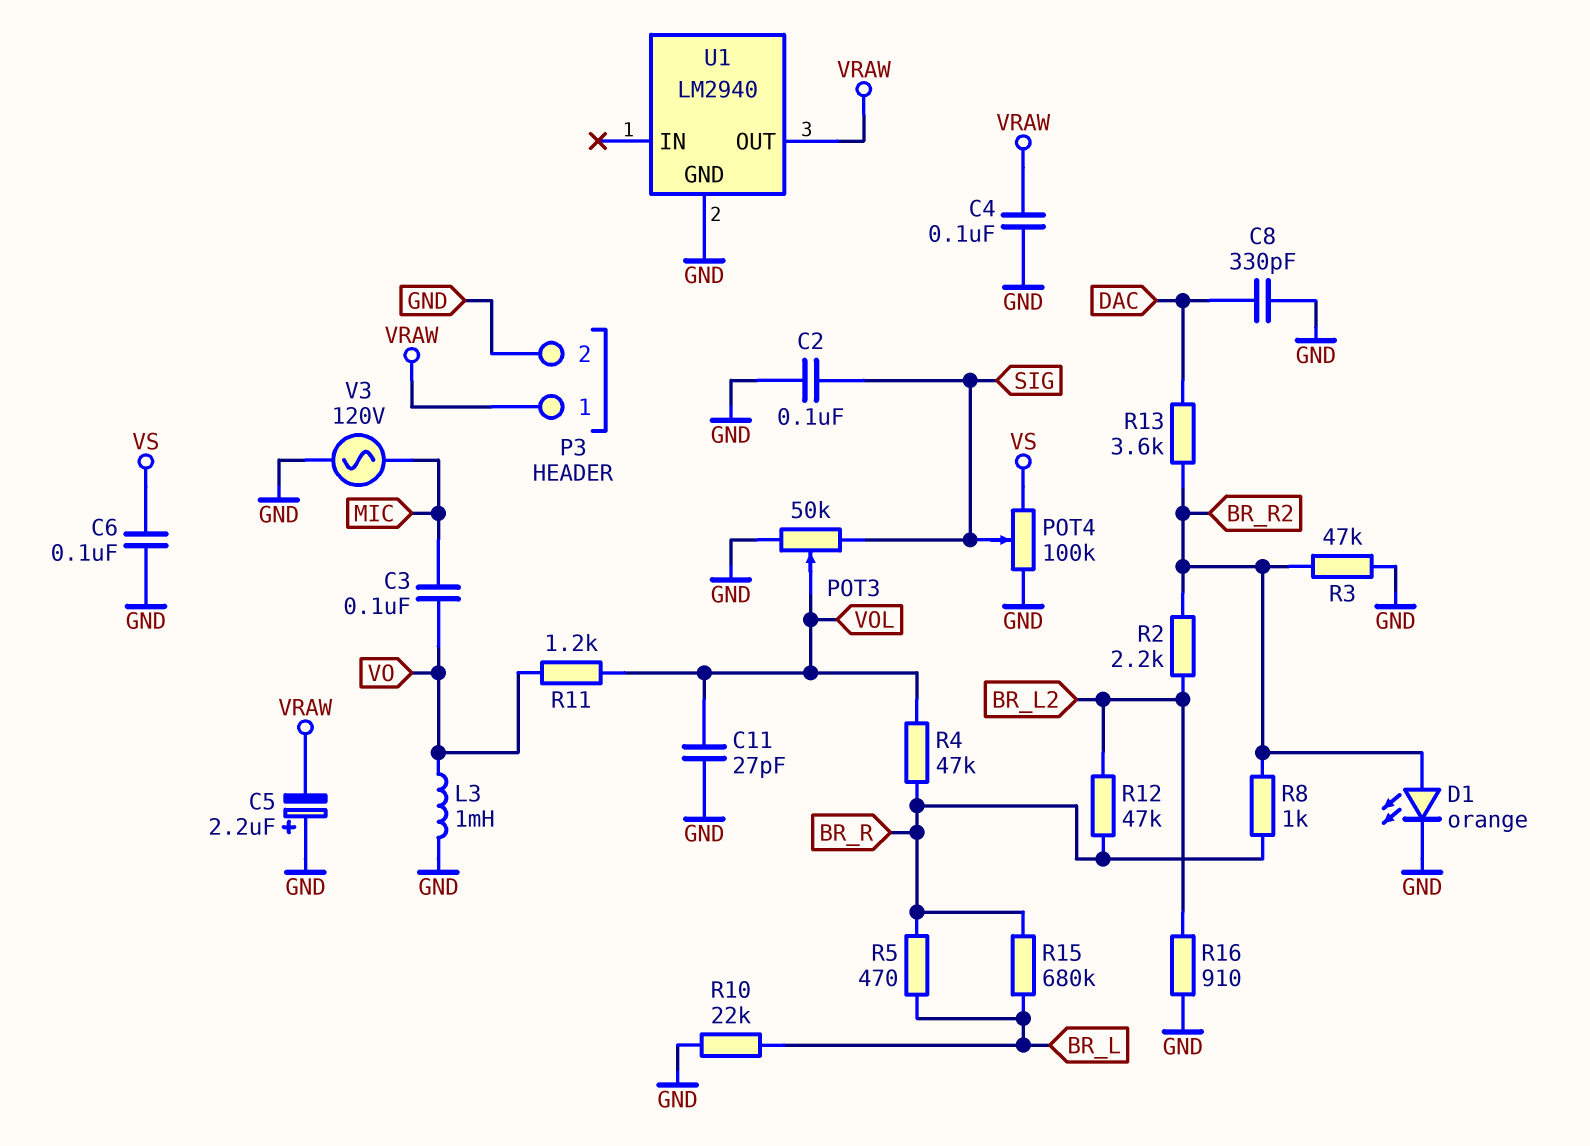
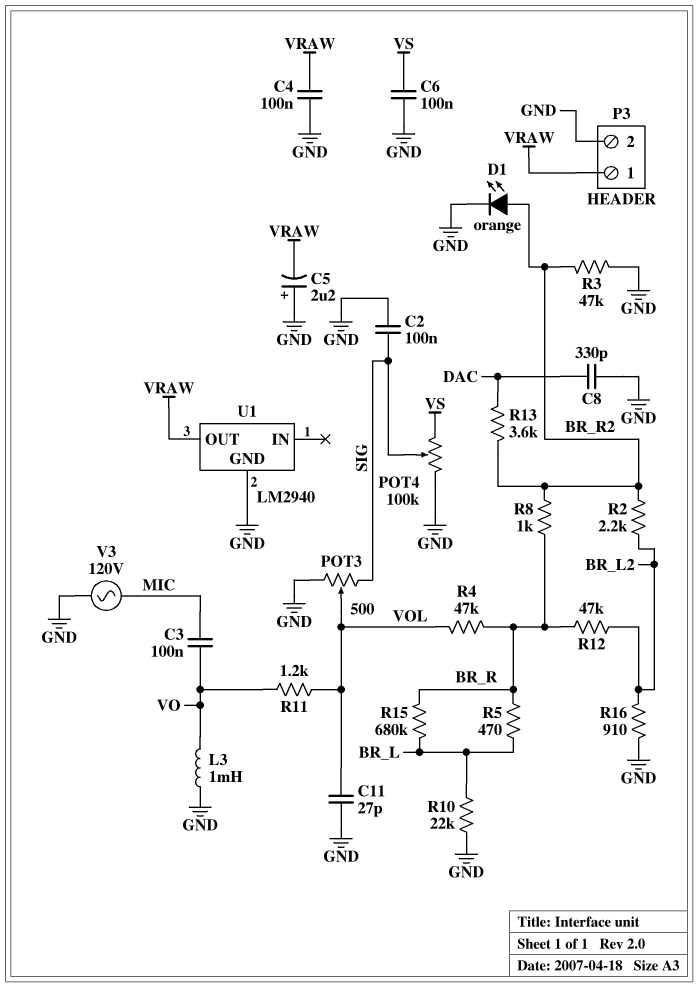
POT3: 50k (GND, SIG, wiper VOL) -> 500 (GND, SIG, wiper VOL)

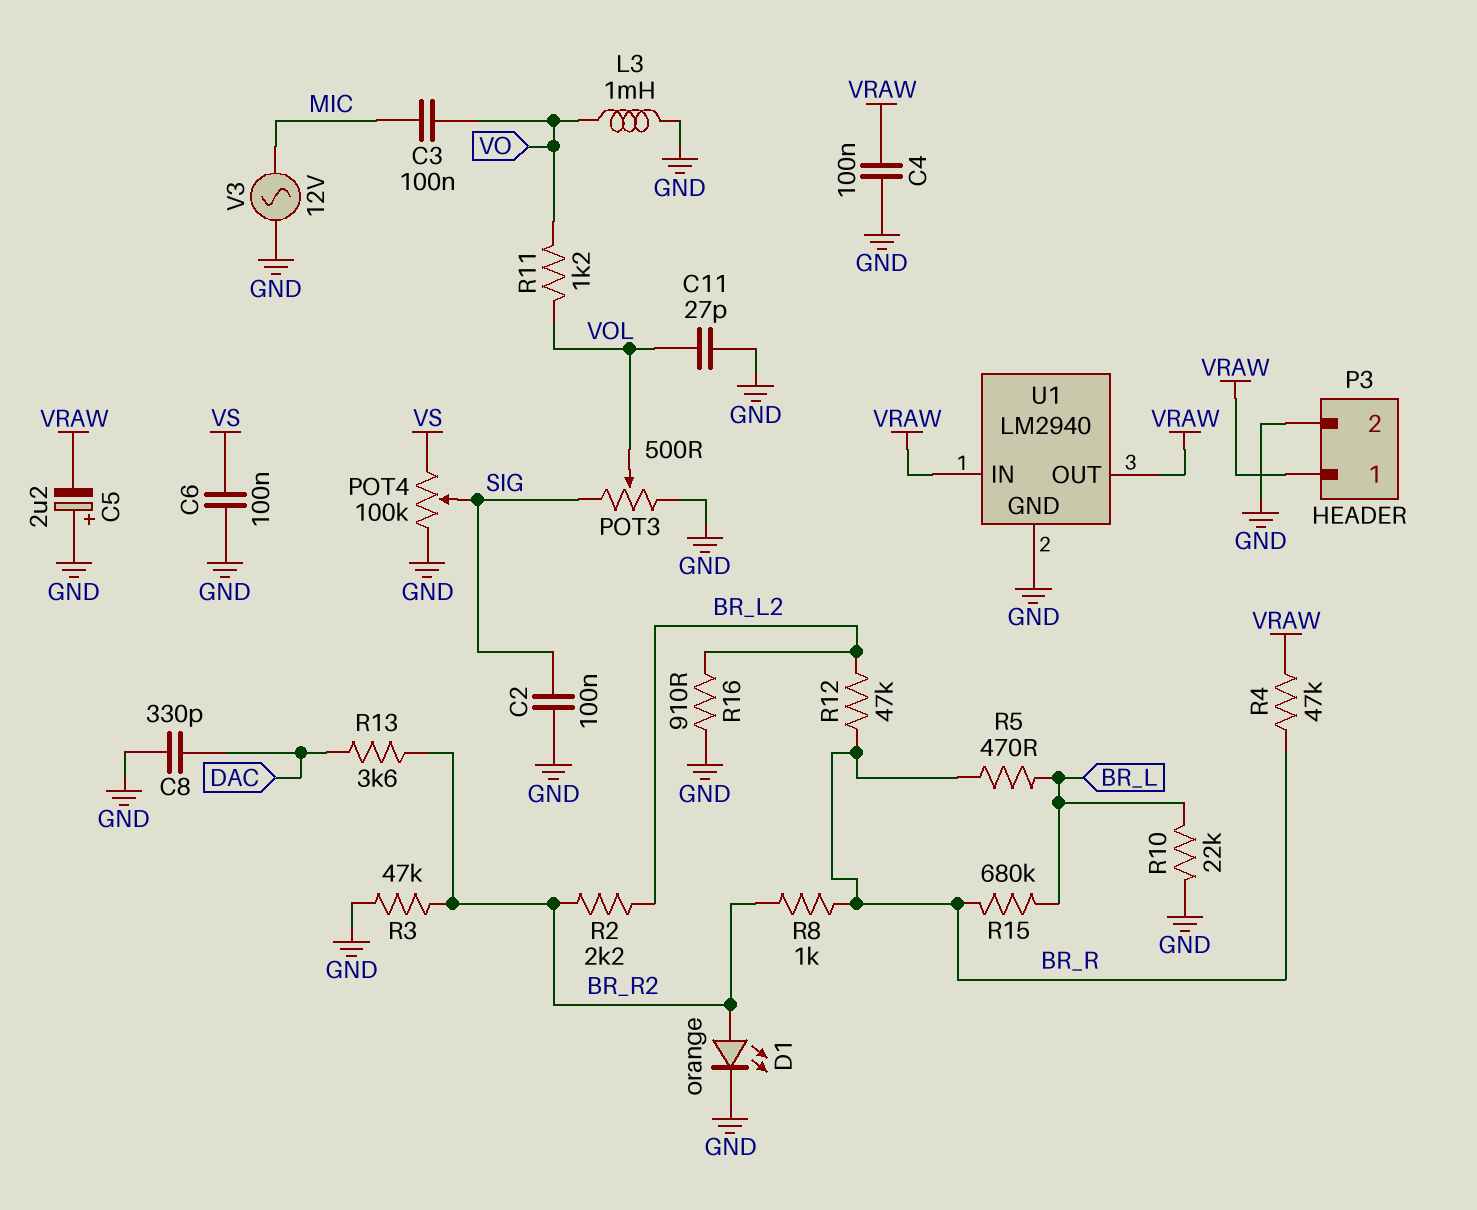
R4: 47k (BR_R, VOL) -> 47k (BR_R, VRAW)
U1 pin IN: none -> VRAW
V3: AC 120V (GND, MIC) -> AC 12V (GND, MIC)

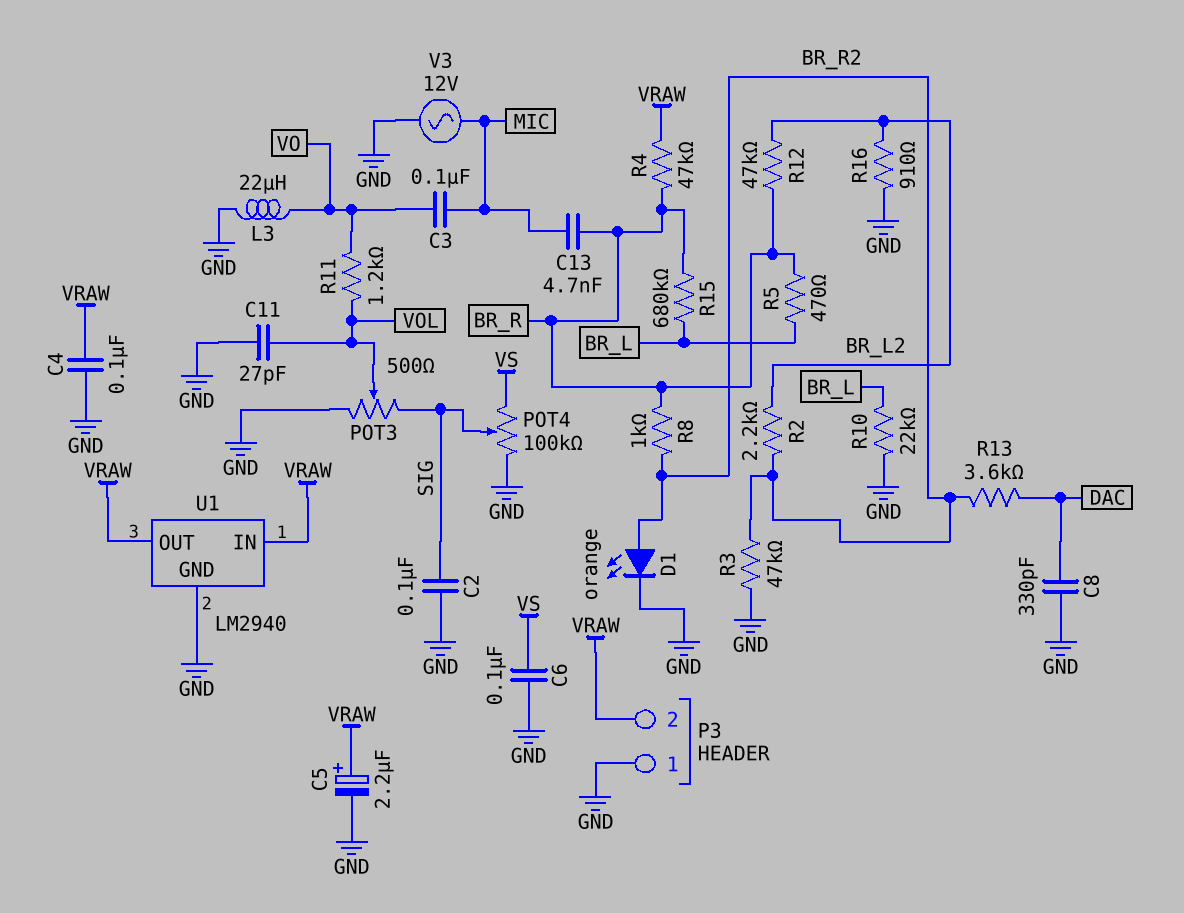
C5: 2.2uF (plus GND, minus VRAW) -> 2.2uF (plus VRAW, minus GND)
C13: none -> 4.7nF (BR_R, MIC)
L3: 1mH (GND, VO) -> 22uH (GND, VO)
P3 pin 1: VRAW -> GND
P3 pin 2: GND -> VRAW

